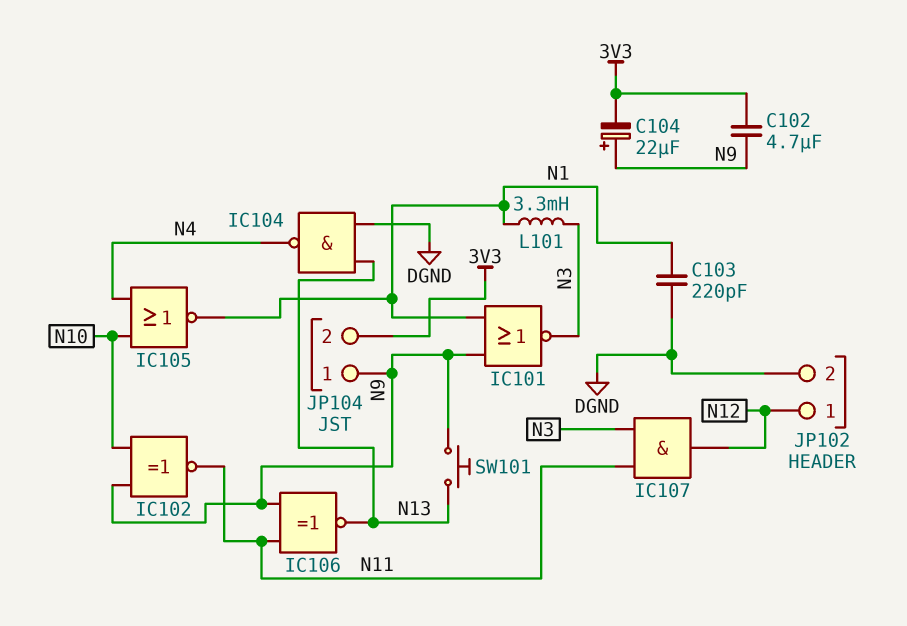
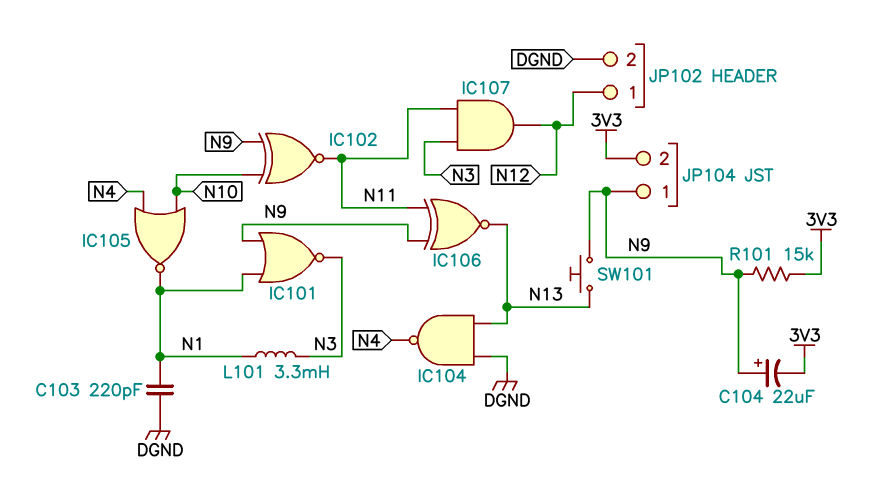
C102: 4.7uF (3V3, N9) -> none
R101: none -> 15k (3V3, N9)

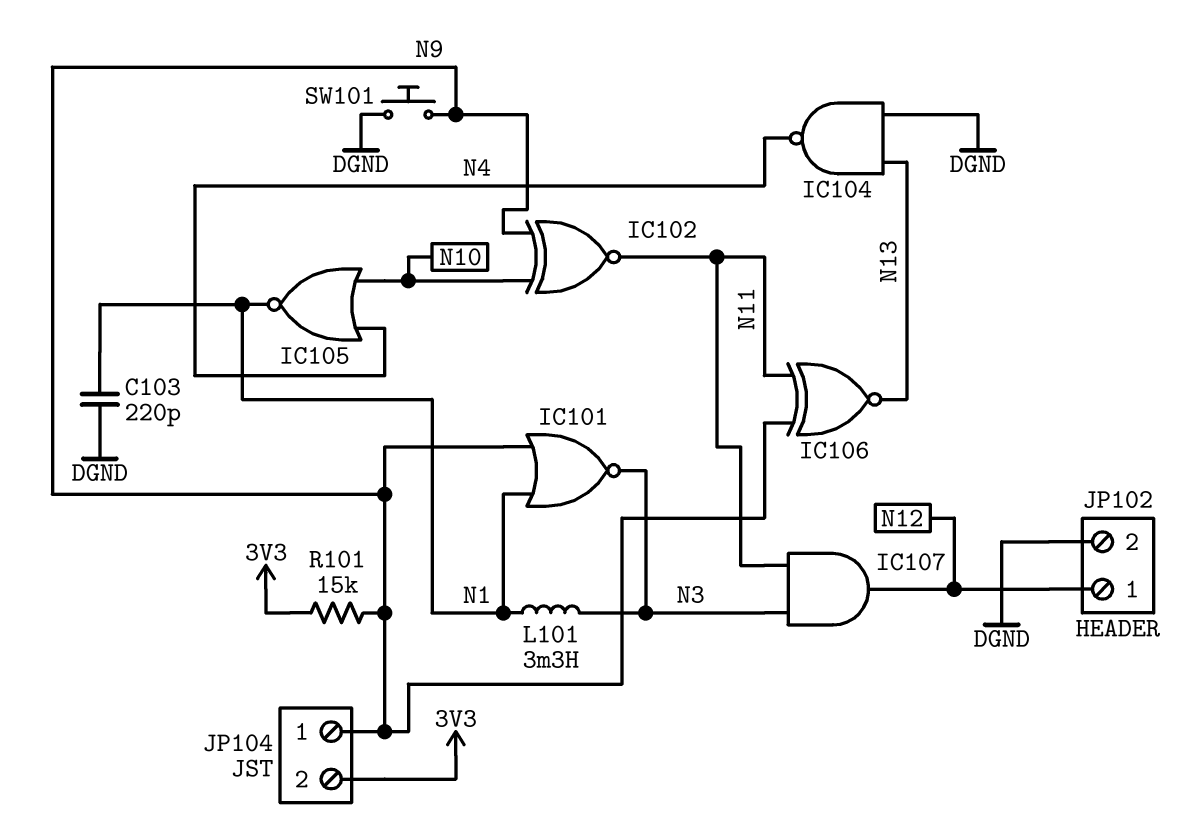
C104: 22uF (plus N9, minus 3V3) -> none
SW101: button (N9, N13) -> button (DGND, N9)

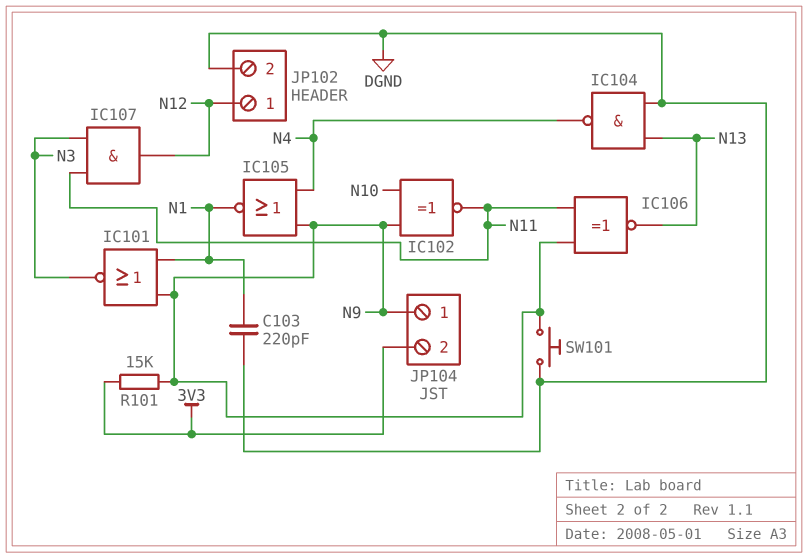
IC105: NOR (in N4, in N10, out N1) -> NOR (in N4, in N9, out N1)
L101: 3.3mH (N1, N3) -> none

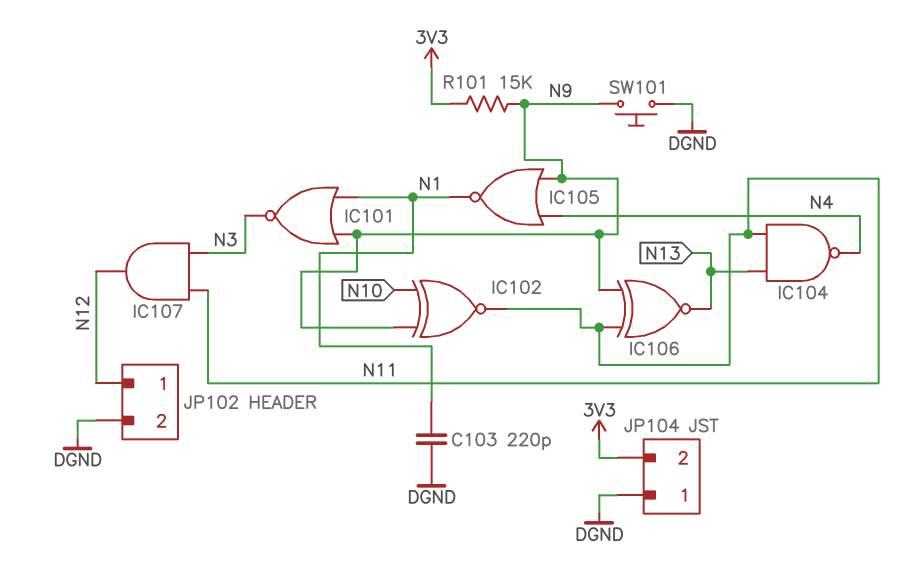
IC104: NAND (in DGND, in N13, out N4) -> NAND (in N11, in N13, out N4)
JP104 pin 1: N9 -> DGND

